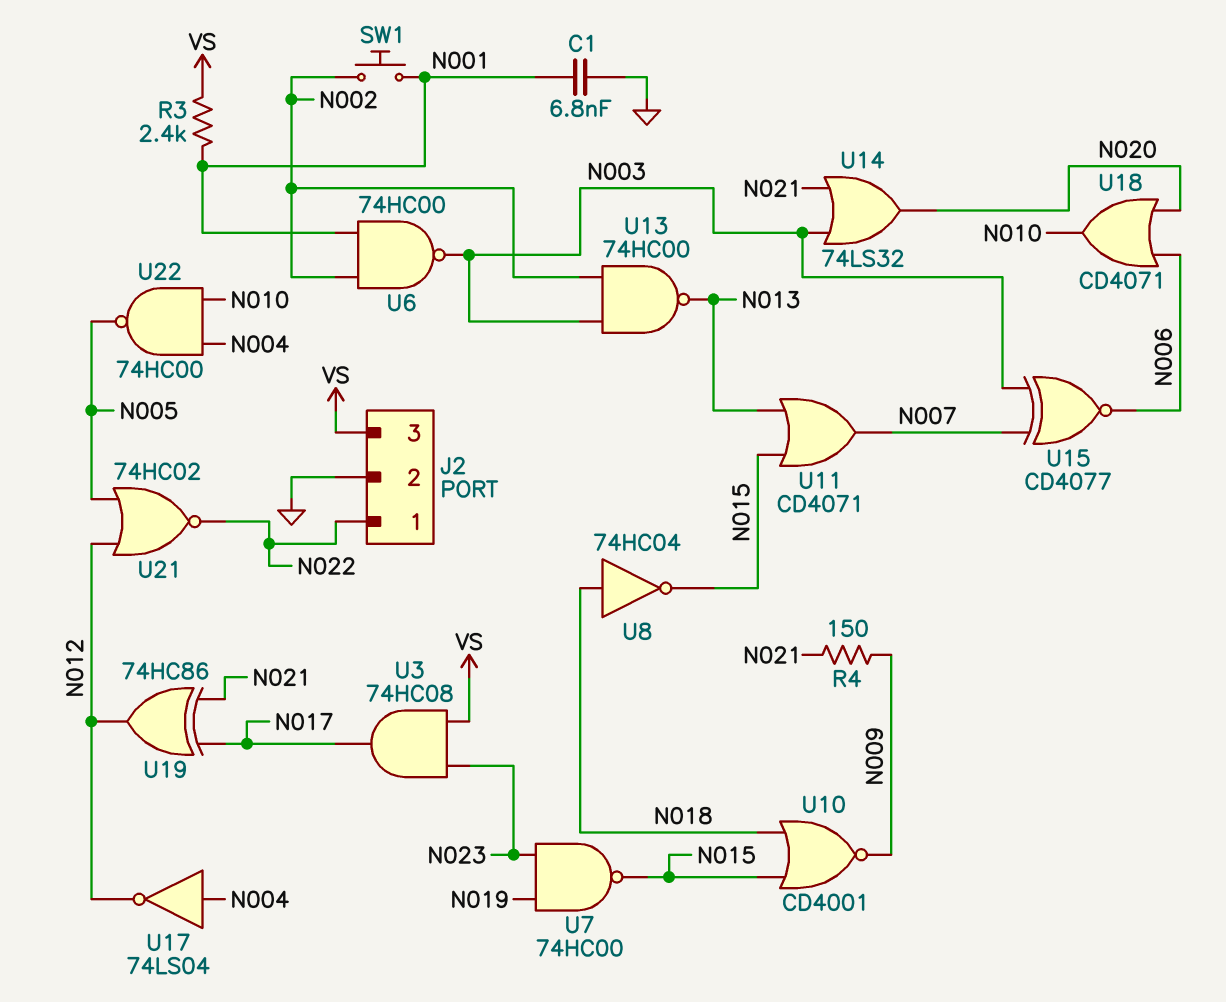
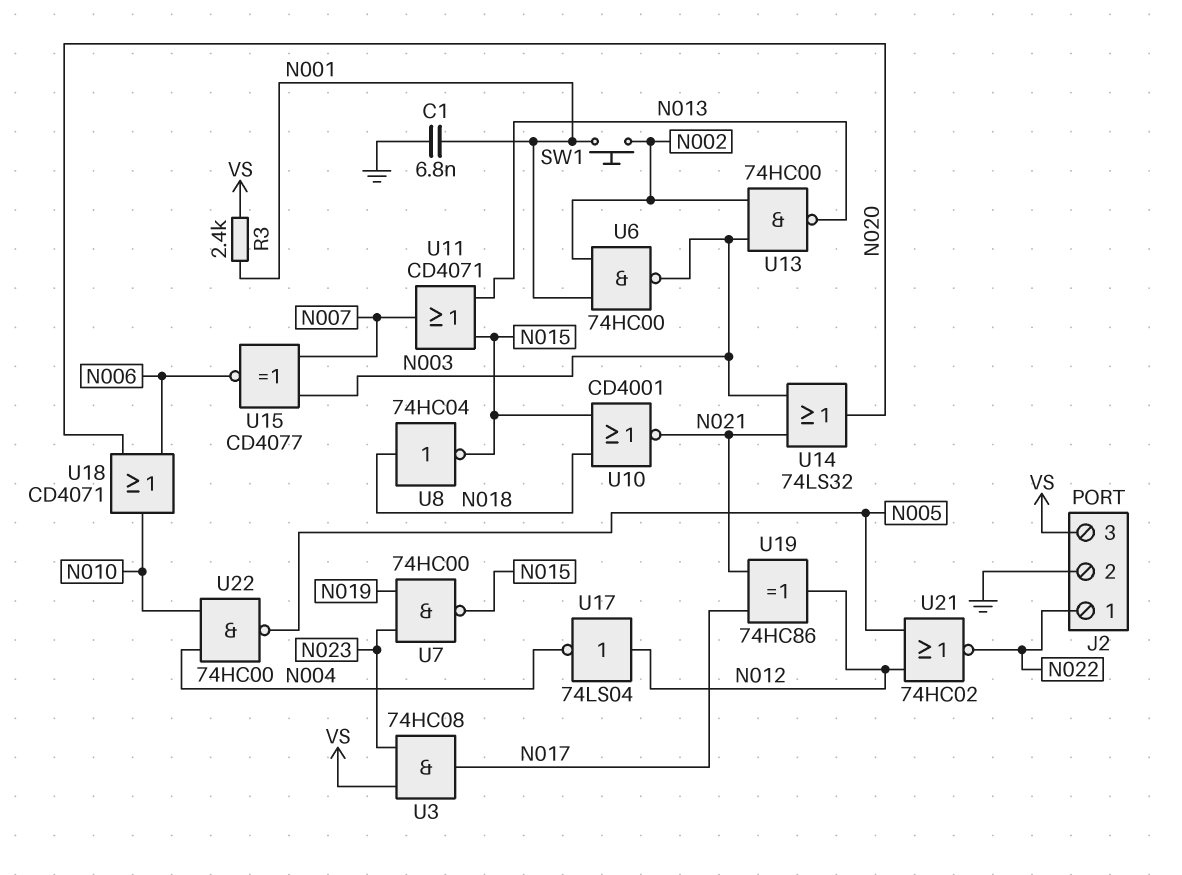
R4: 150 (N009, N021) -> none
U10: NOR CD4001 (in N015, in N018, out N009) -> NOR CD4001 (in N015, in N018, out N021)
U17: NOT 74LS04 (in N004, out N012) -> NOT 74LS04 (in N012, out N004)

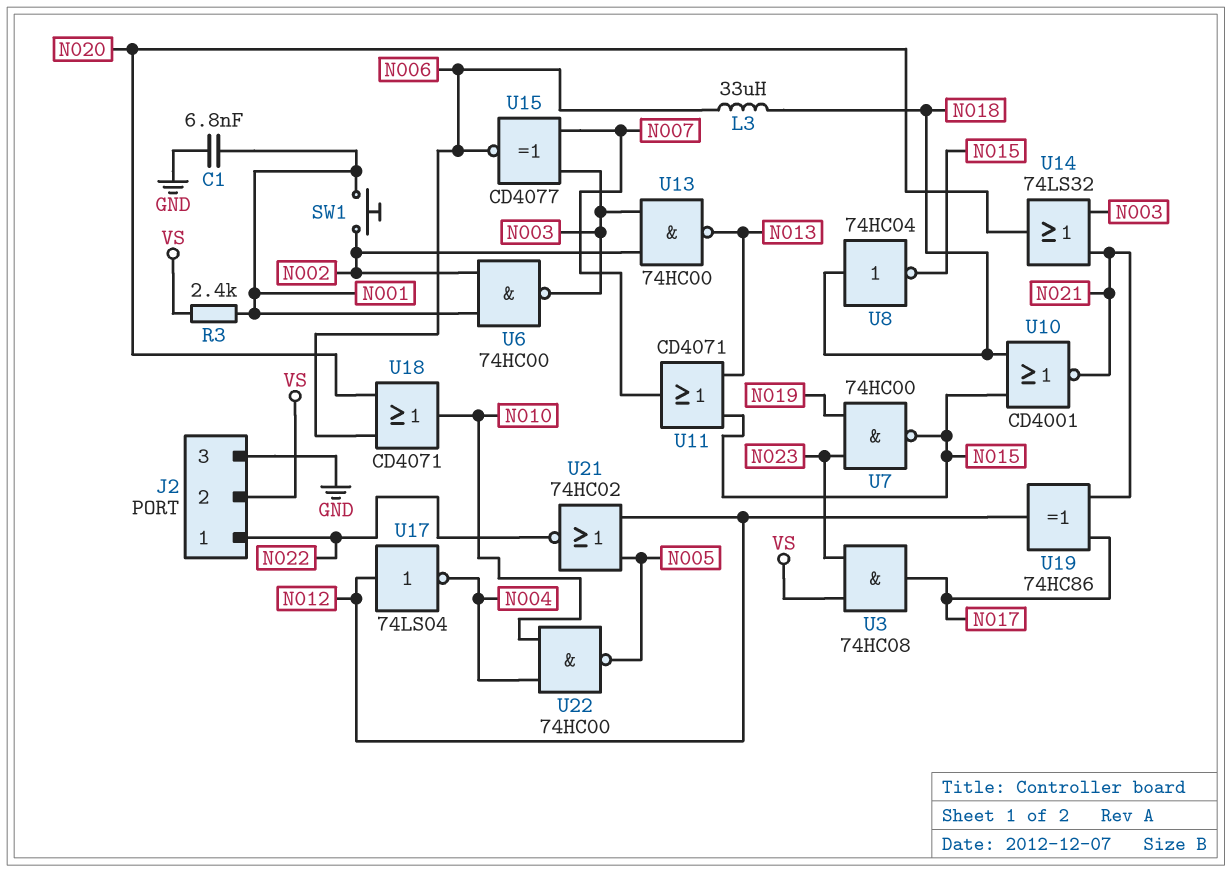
J2 pin 2: GND -> VS
J2 pin 3: VS -> GND
L3: none -> 33uH (N006, N018)

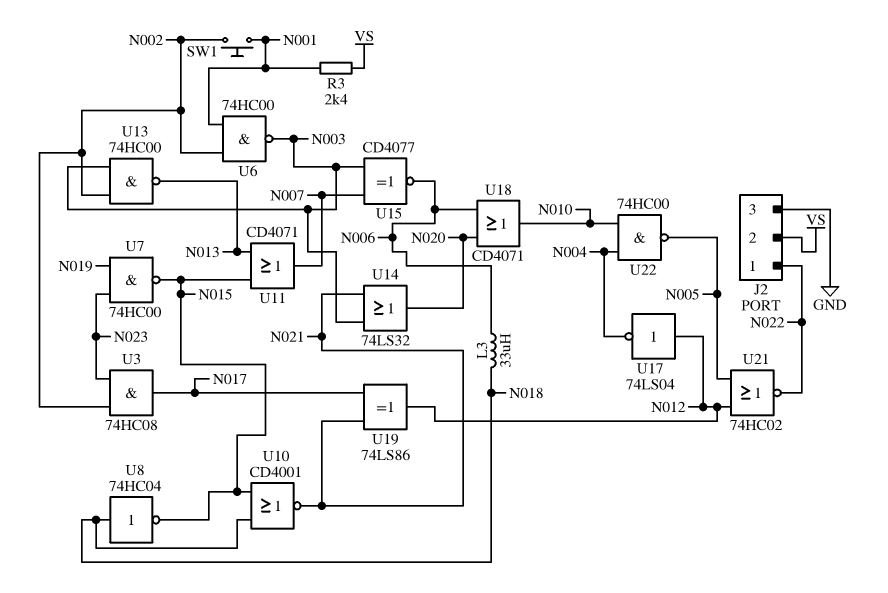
C1: 6.8nF (GND, N001) -> none
U3: AND 74HC08 (in N023, in VS, out N017) -> AND 74HC08 (in N002, in N023, out N017)
U19: XOR 74HC86 (in N017, in N021, out N012) -> XOR 74LS86 (in N017, in N021, out N012)

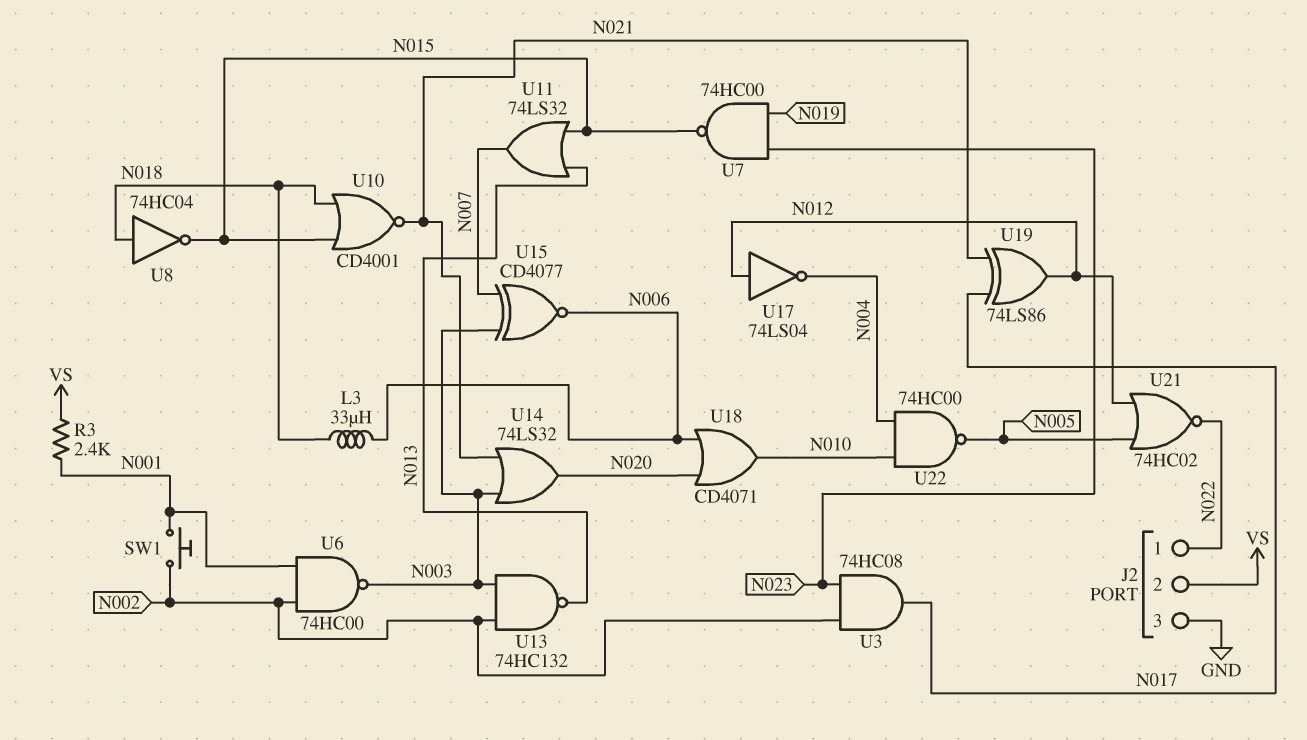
U11: OR CD4071 (in N013, in N015, out N007) -> OR 74LS32 (in N013, in N015, out N007)
U13: NAND 74HC00 (in N002, in N003, out N013) -> NAND 74HC132 (in N002, in N003, out N013)

